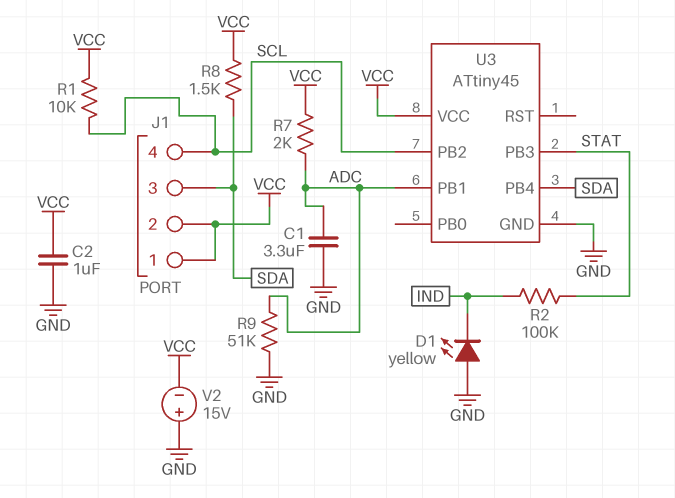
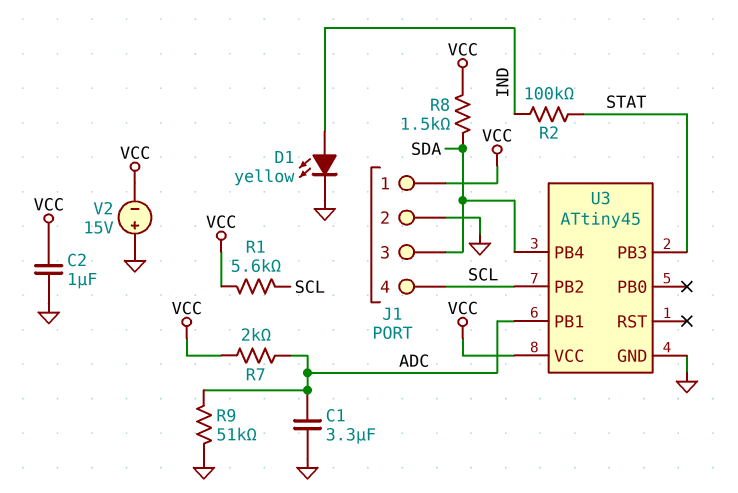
D1: LED yellow (A GND, K IND) -> LED yellow (A IND, K GND)
J1 pin 2: VCC -> GND
R1: 10k (SCL, VCC) -> 5.6k (SCL, VCC)

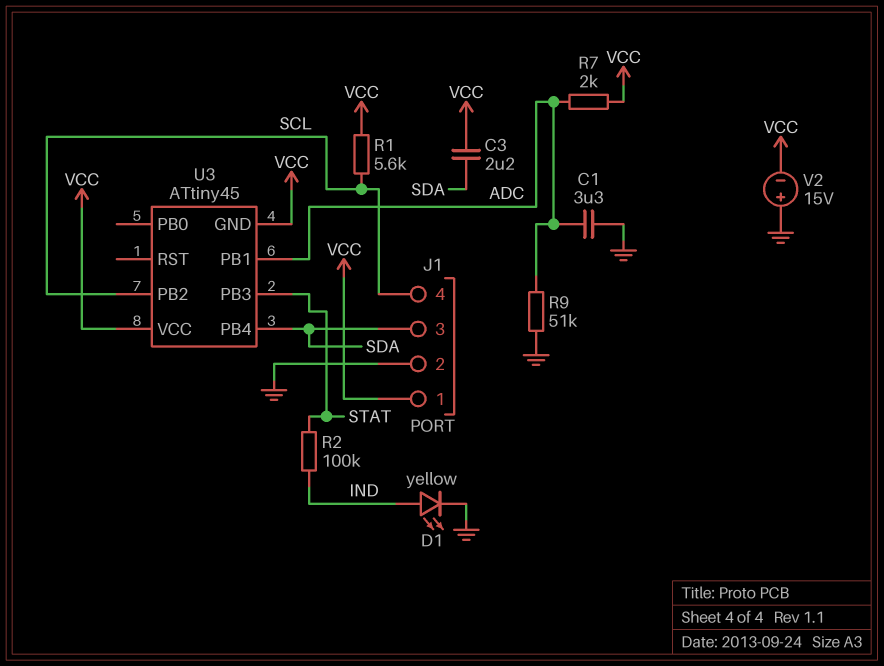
C2: 1uF (GND, VCC) -> none
C3: none -> 2.2uF (SDA, VCC)
R8: 1.5k (SDA, VCC) -> none
U3 pin GND: GND -> VCC

